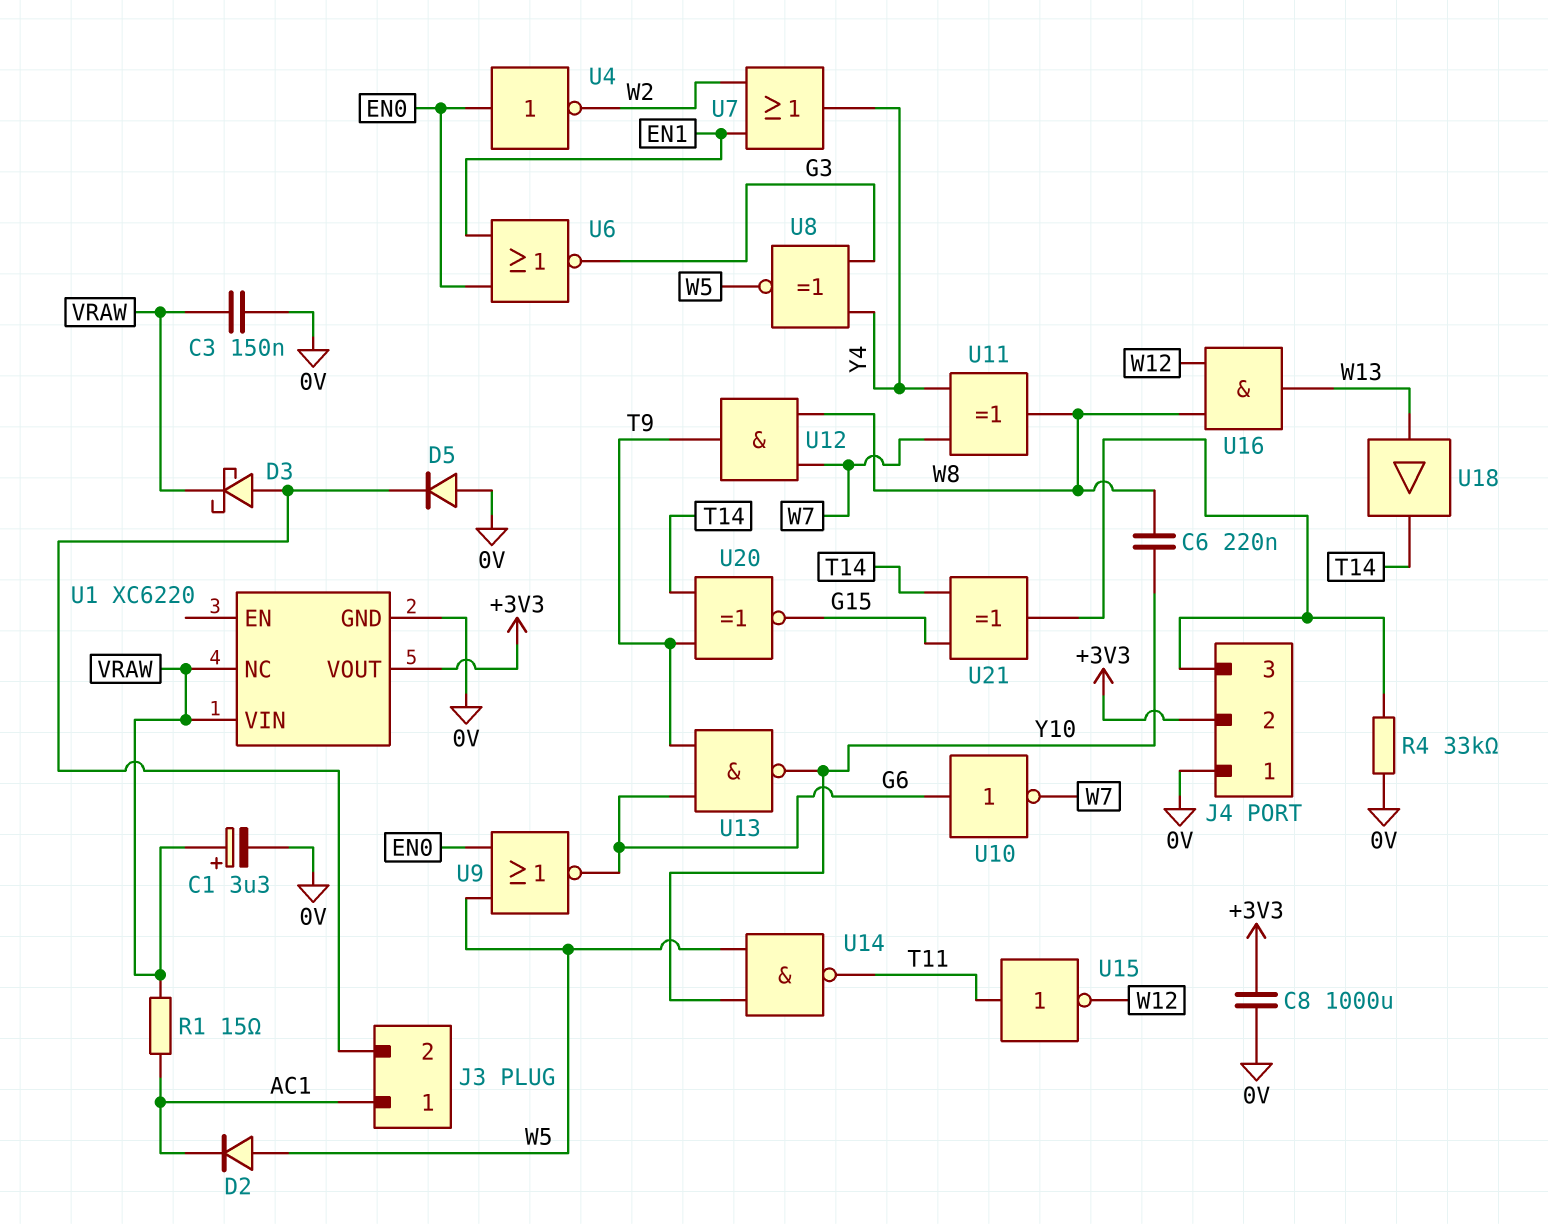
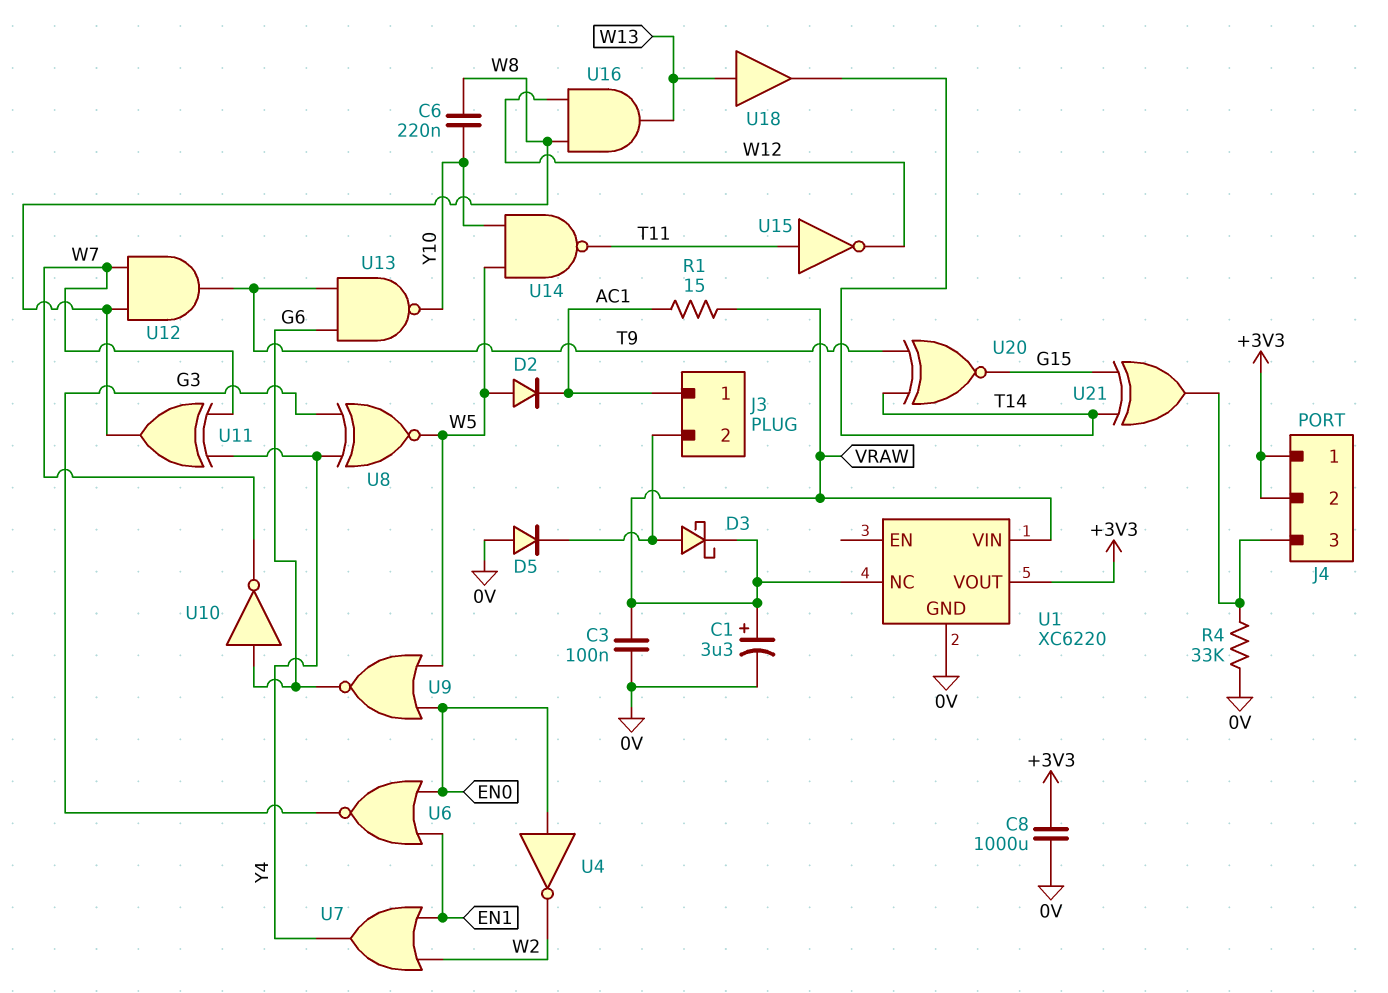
C3: 150nF (0V, VRAW) -> 100nF (0V, VRAW)
J4 pin 1: 0V -> +3V3

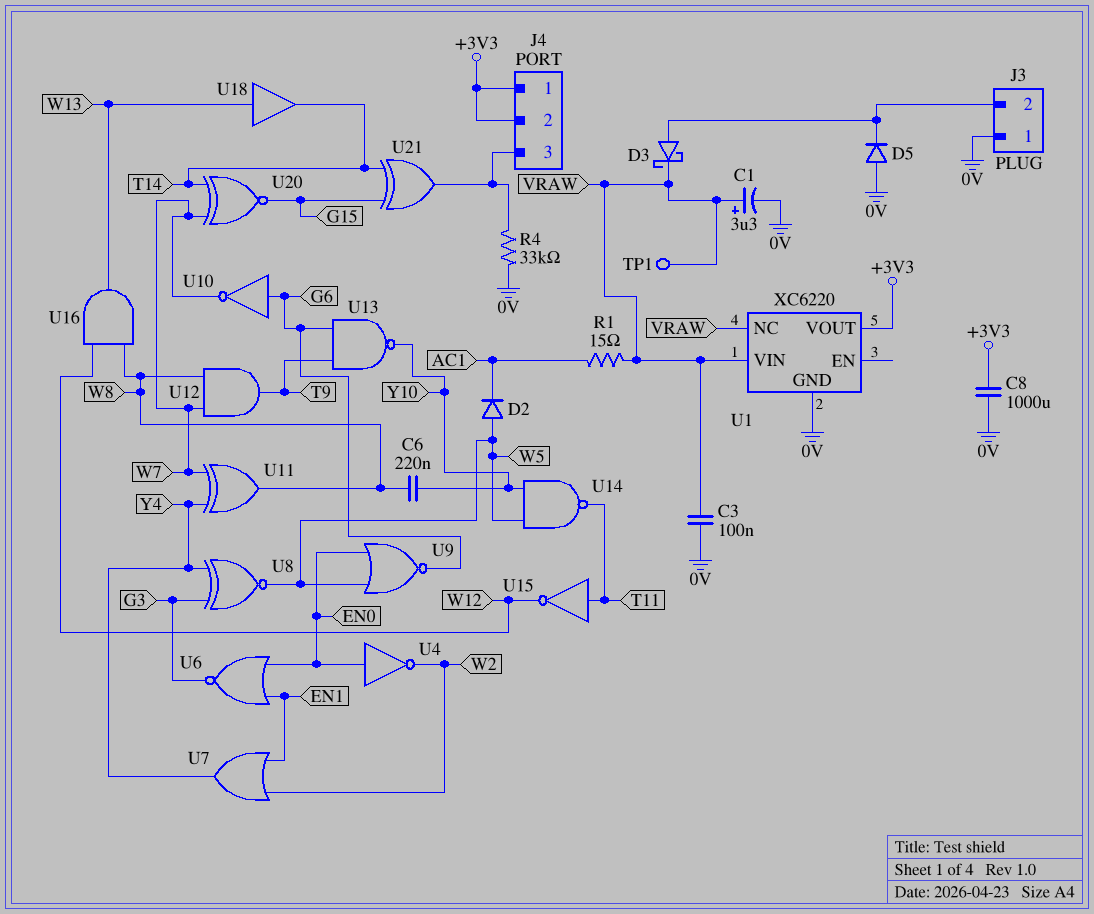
J3 pin 1: AC1 -> 0V
TP1: none -> test point (VRAW)
U20: XNOR (in T9, in T14, out G15) -> XNOR (in T14, in W7, out G15)

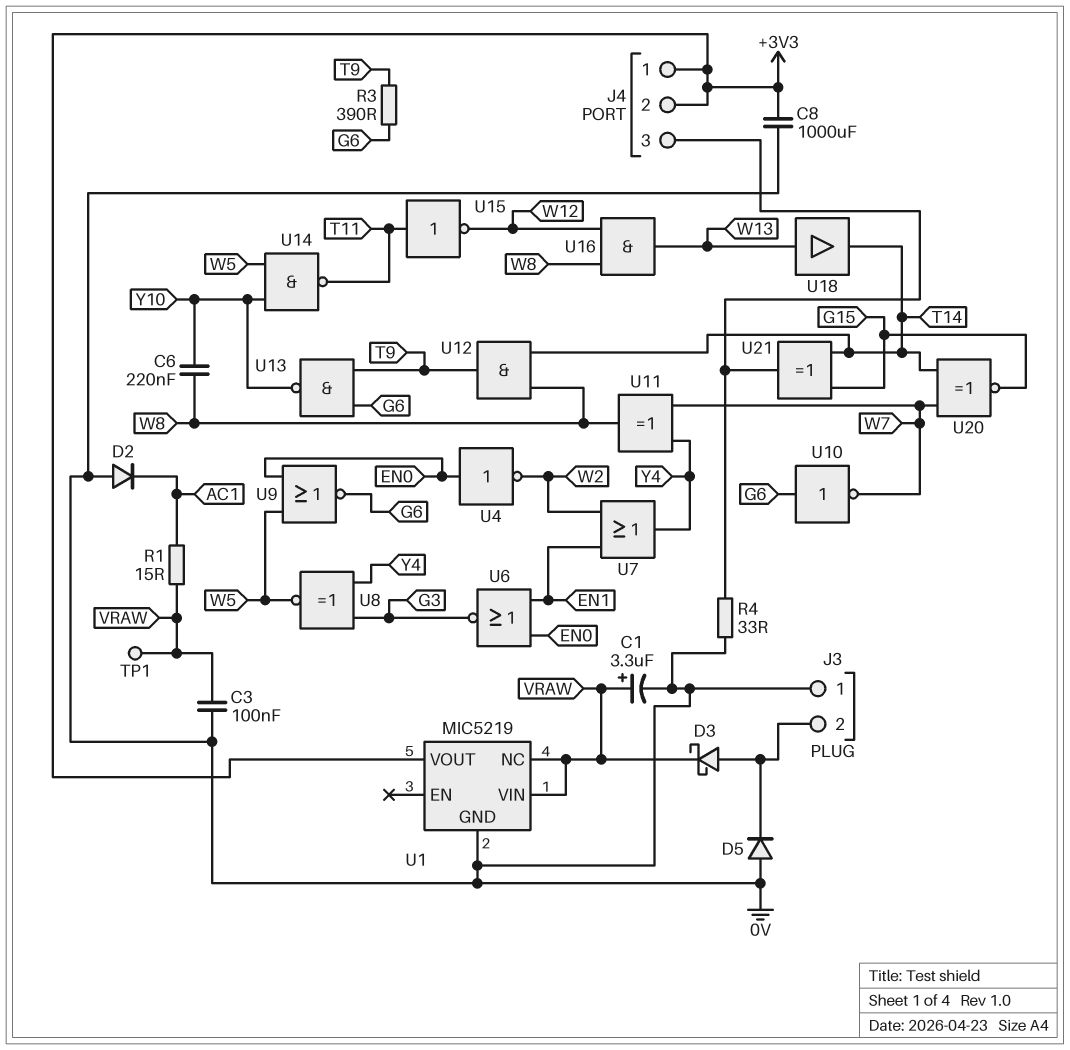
D2: diode (A W5, K AC1) -> diode (A 0V, K AC1)
R3: none -> 390 (G6, T9)
R4: 33k (0V, J4/3) -> 33 (0V, J4/3)
U1: XC6220 -> MIC5219
U12: AND (in W7, in W8, out T9) -> AND (in T14, in W8, out T9)

